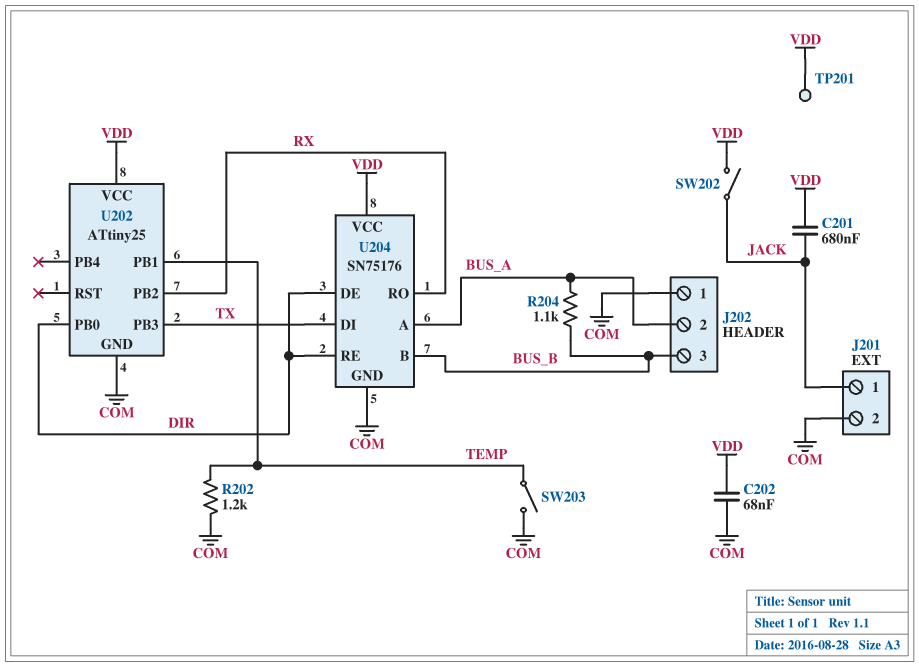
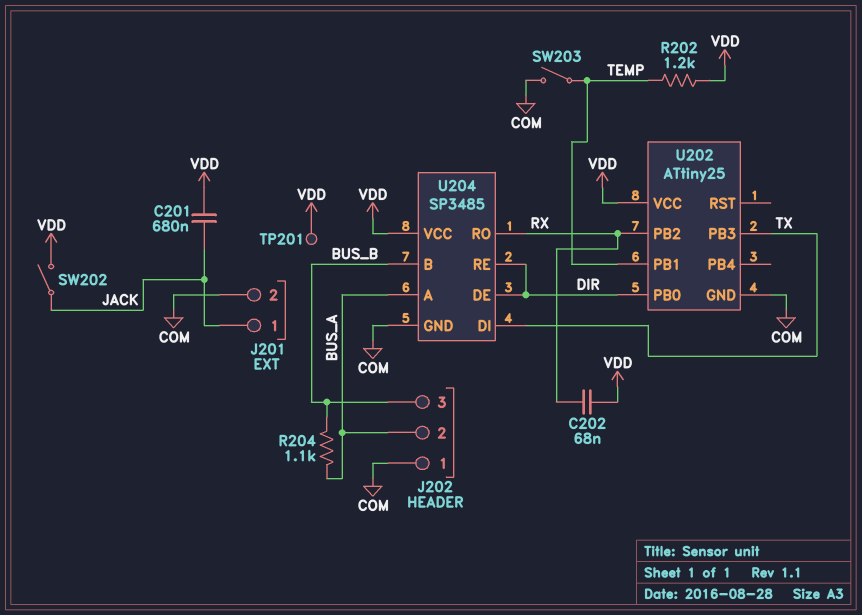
C202: 68nF (COM, VDD) -> 68nF (RX, VDD)
R202: 1.2k (COM, TEMP) -> 1.2k (TEMP, VDD)
U204: SN75176 -> SP3485

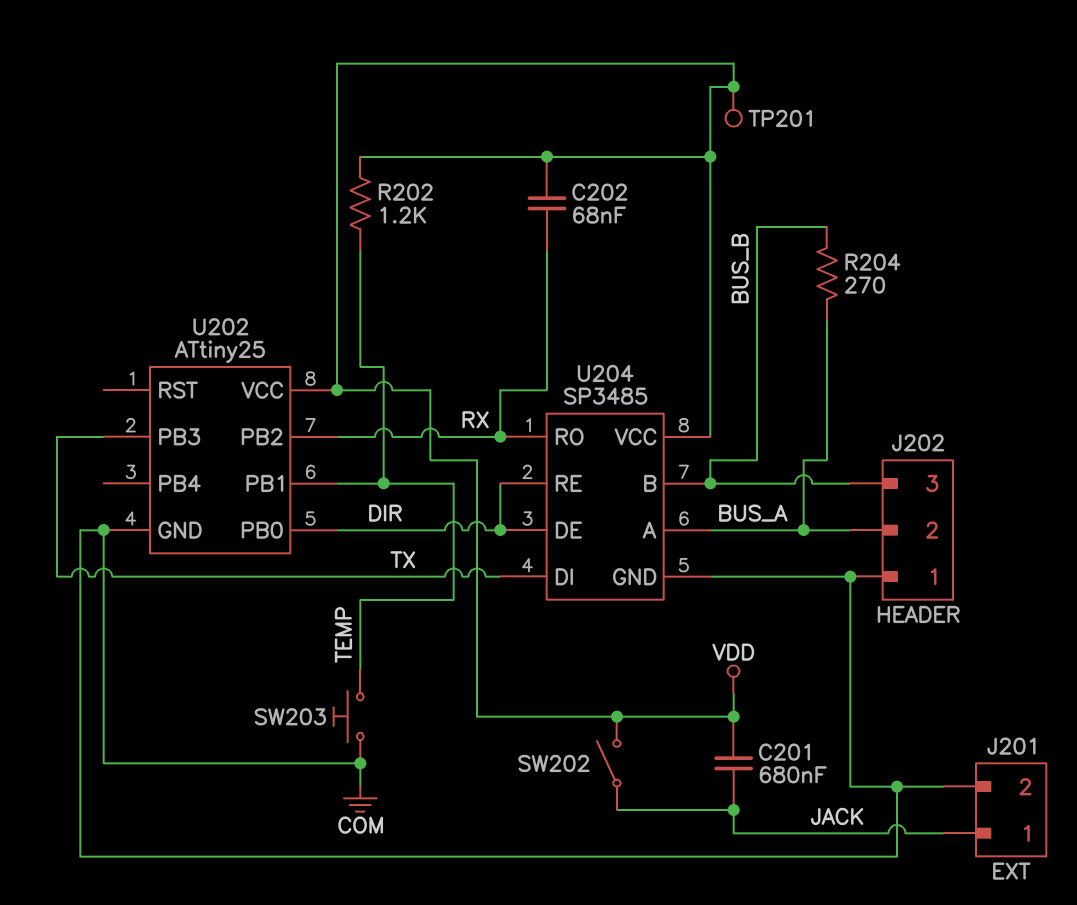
R204: 1.1k (BUS_A, BUS_B) -> 270 (BUS_A, BUS_B)
SW203: switch (COM, TEMP) -> button (COM, TEMP)

